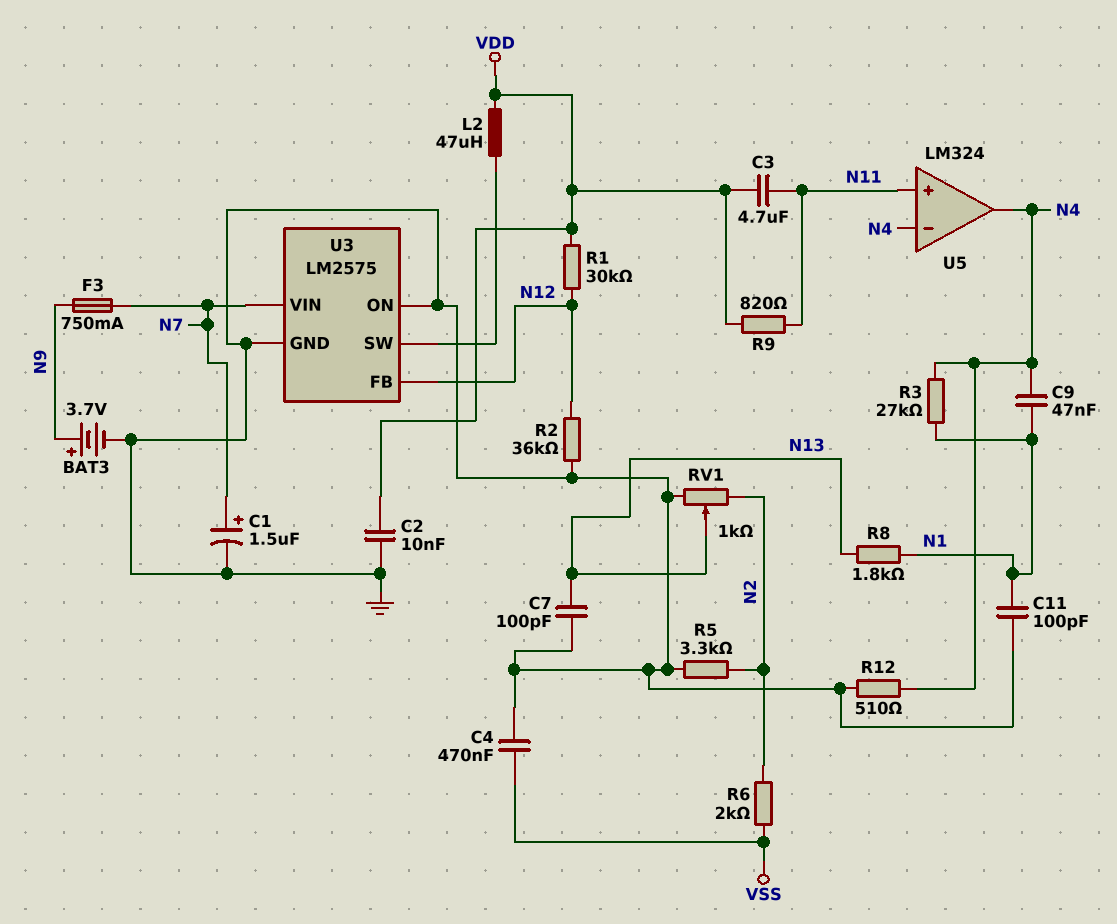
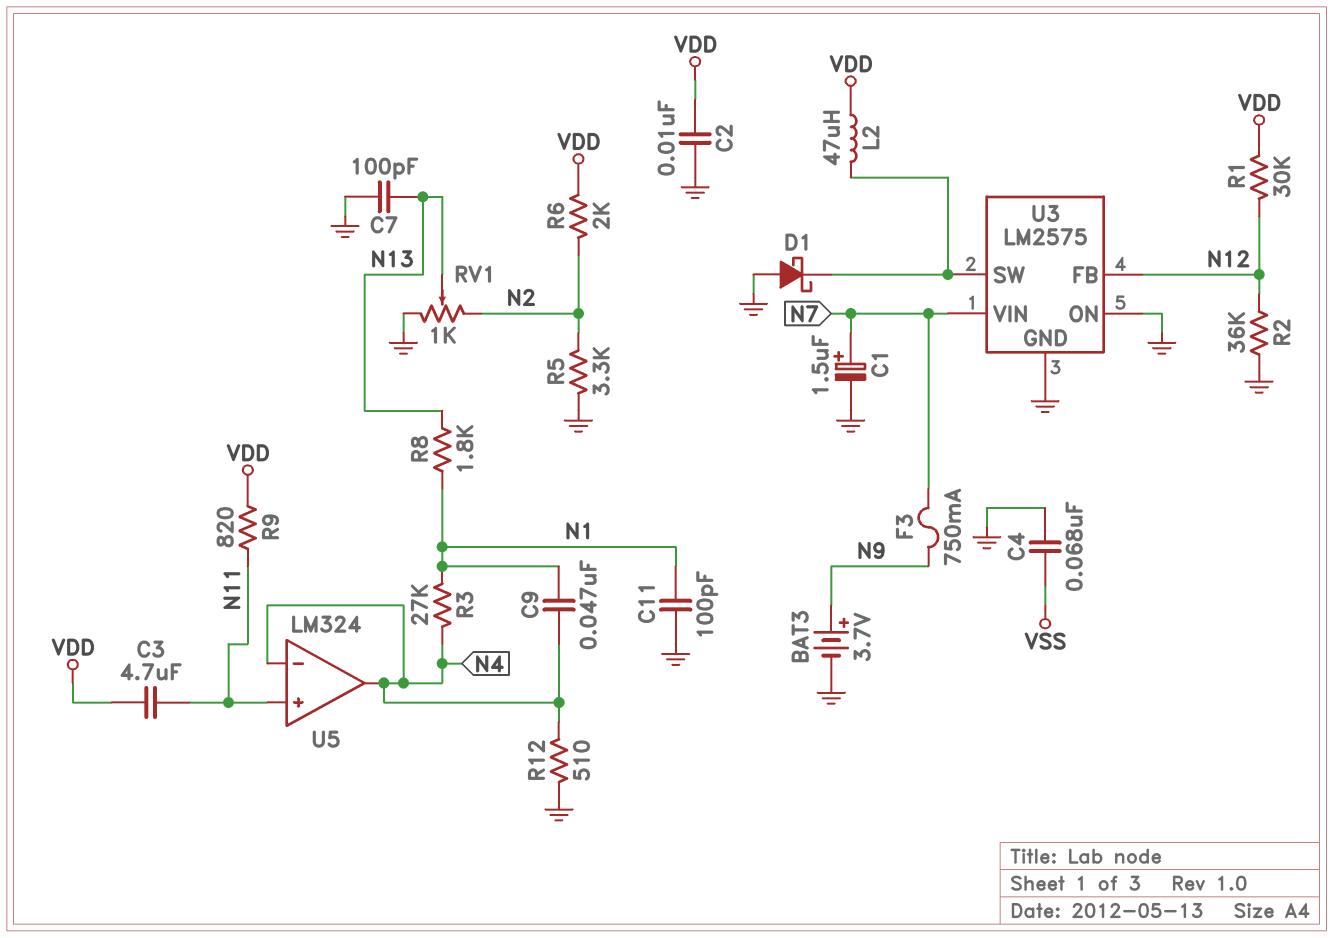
C4: 470nF (GND, VSS) -> 68nF (GND, VSS)
D1: none -> schottky (A GND, K U3/SW)
R6: 2k (N2, VSS) -> 2k (N2, VDD)

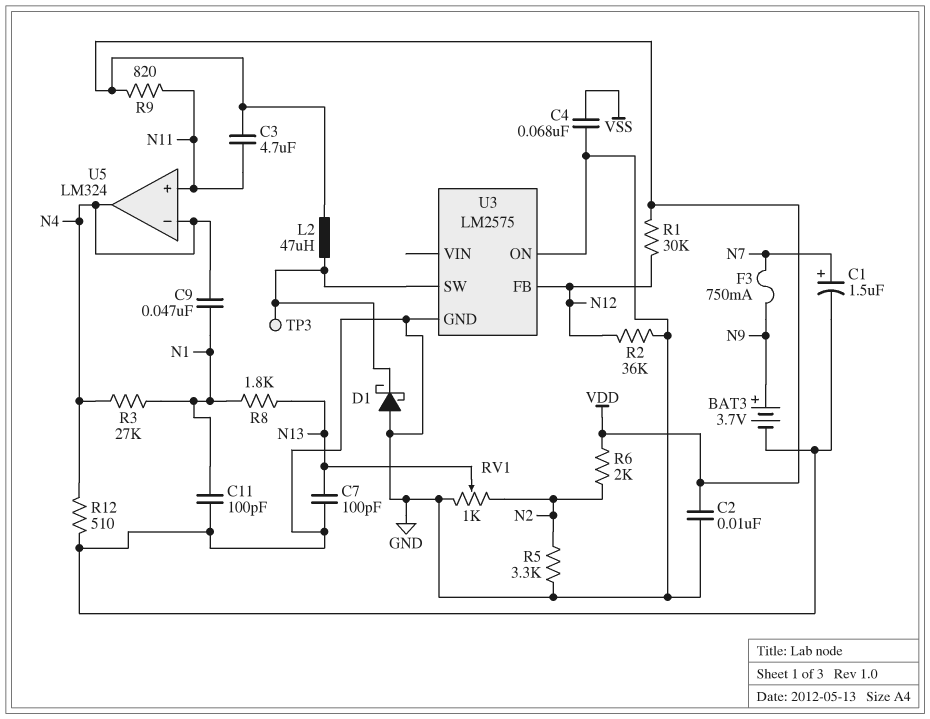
TP3: none -> test point (U3/SW)
U3 pin VIN: N7 -> none

